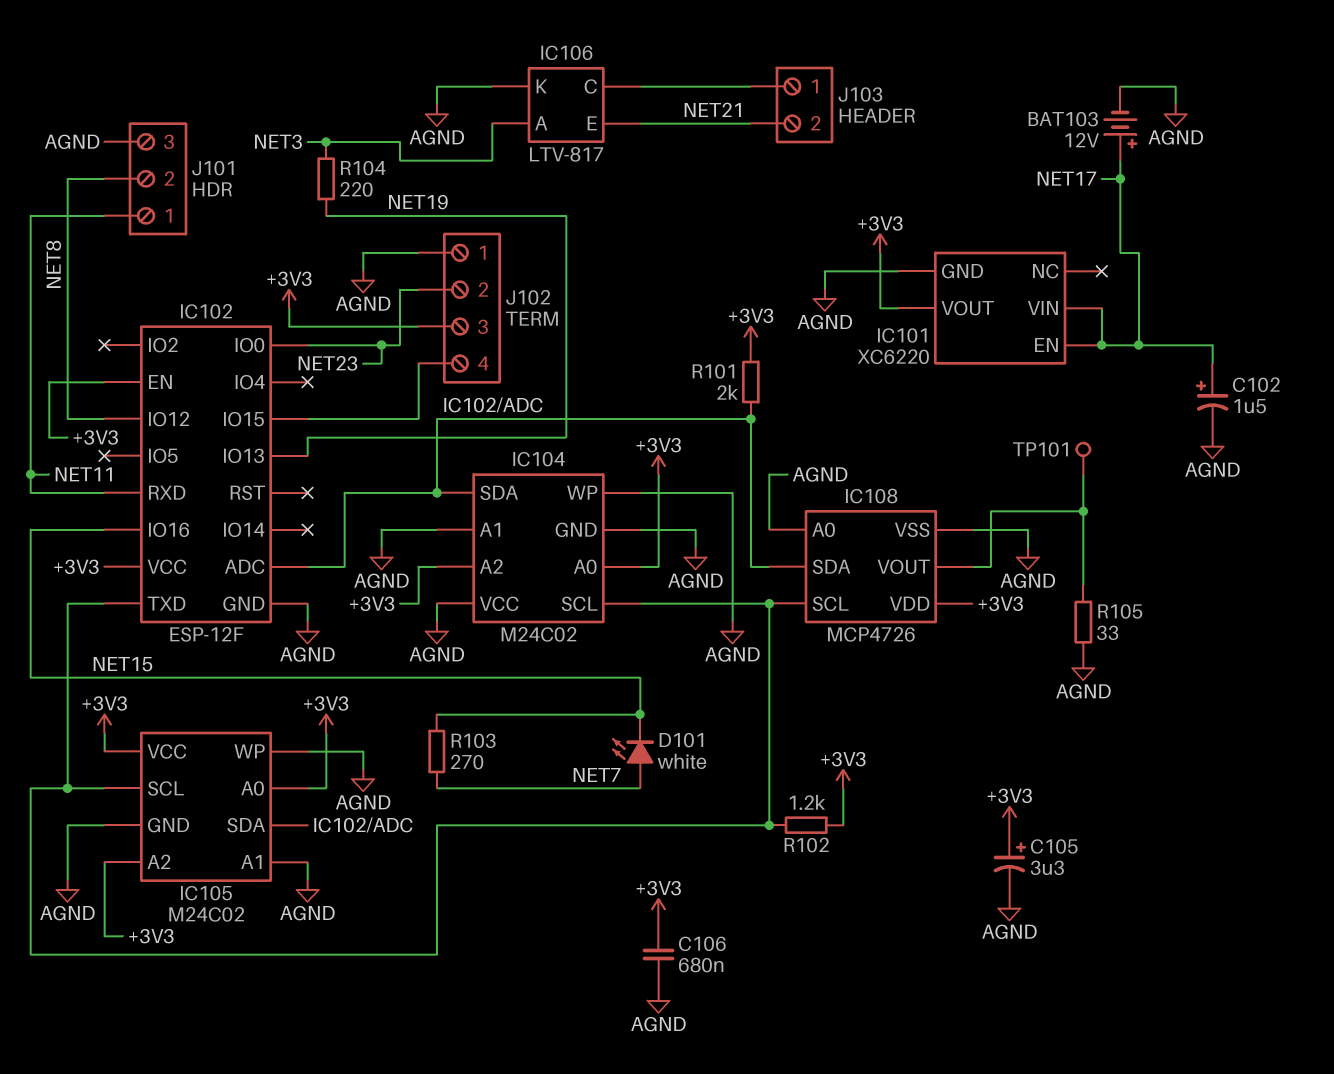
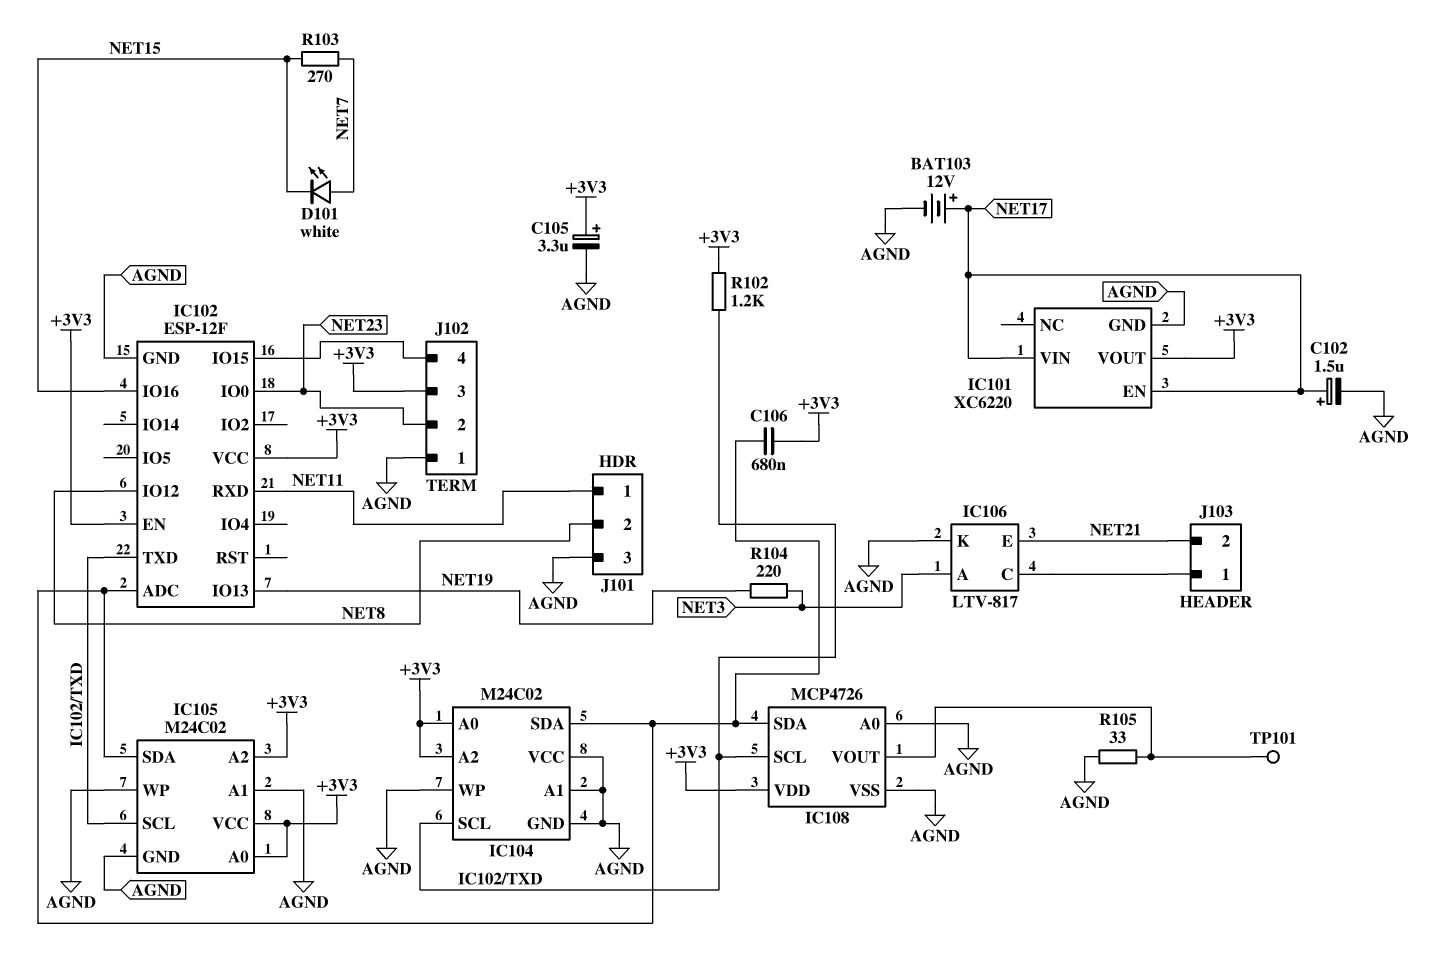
C106: 680nF (+3V3, AGND) -> 680nF (+3V3, IC102/ADC)
R101: 2k (+3V3, IC102/ADC) -> none

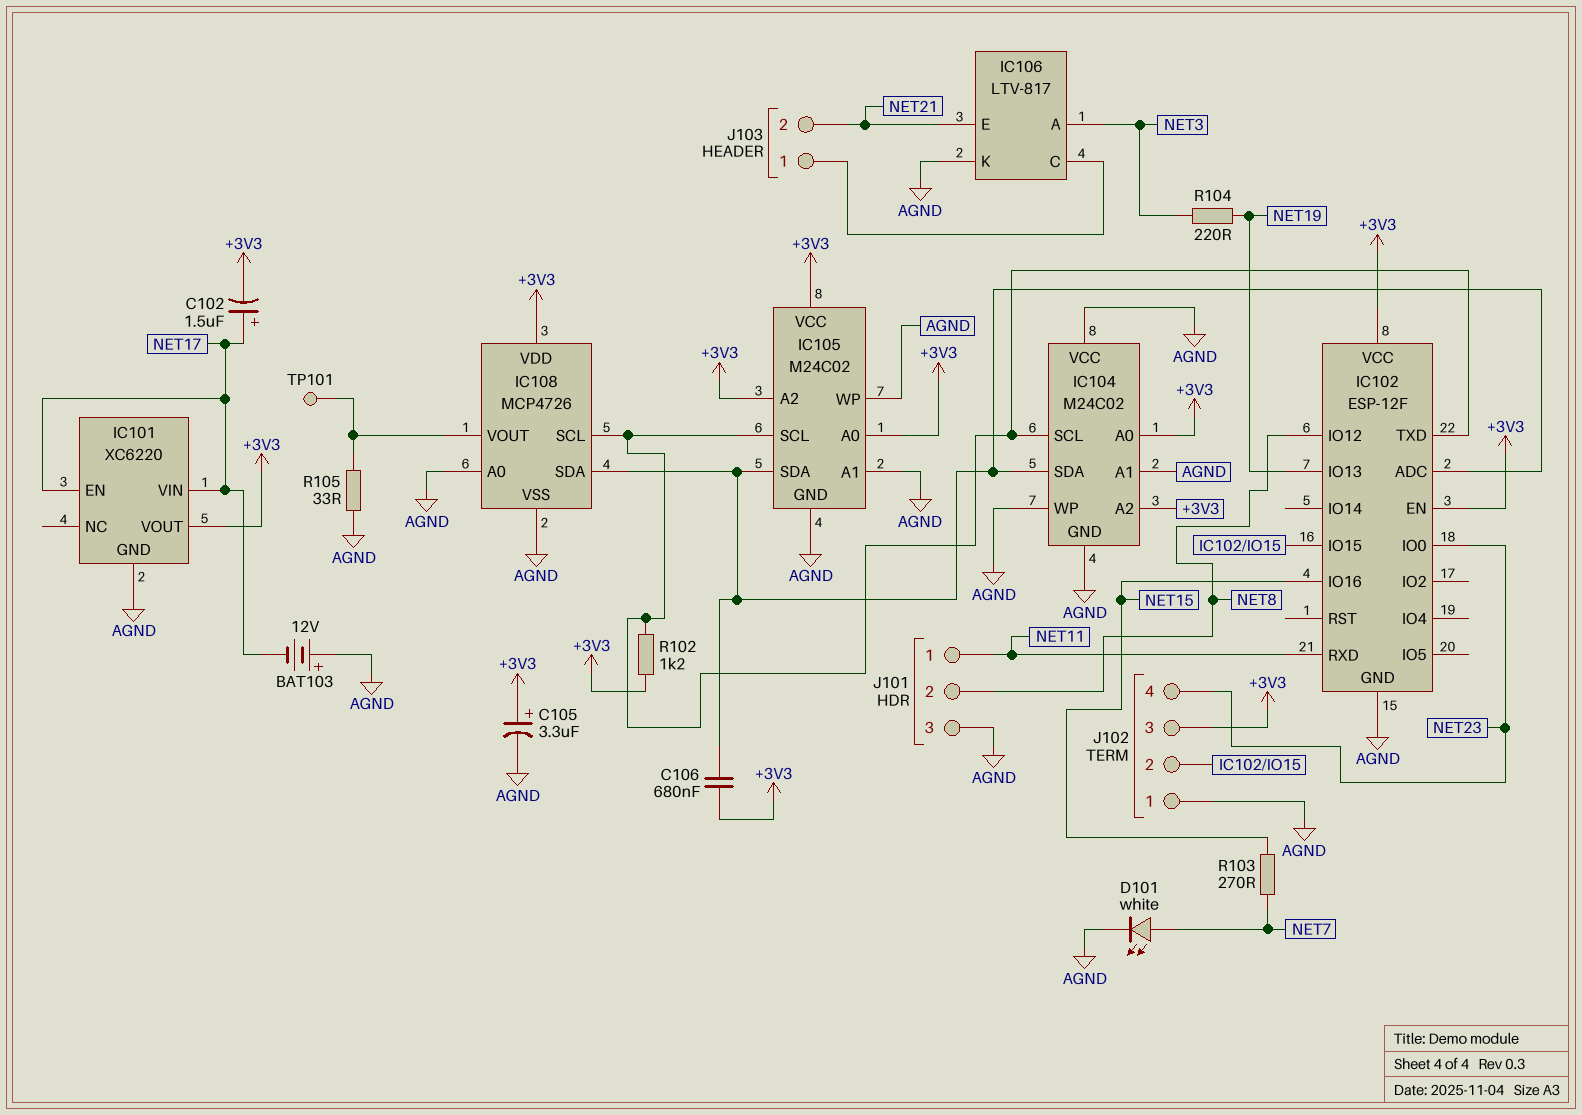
BAT103: 12V (plus NET17, minus AGND) -> 12V (plus AGND, minus NET17)
C102: 1.5uF (plus NET17, minus AGND) -> 1.5uF (plus NET17, minus +3V3)
D101: LED white (A NET7, K NET15) -> LED white (A NET7, K AGND)
J102 pin 2: NET23 -> IC102/IO15
J102 pin 4: IC102/IO15 -> NET23

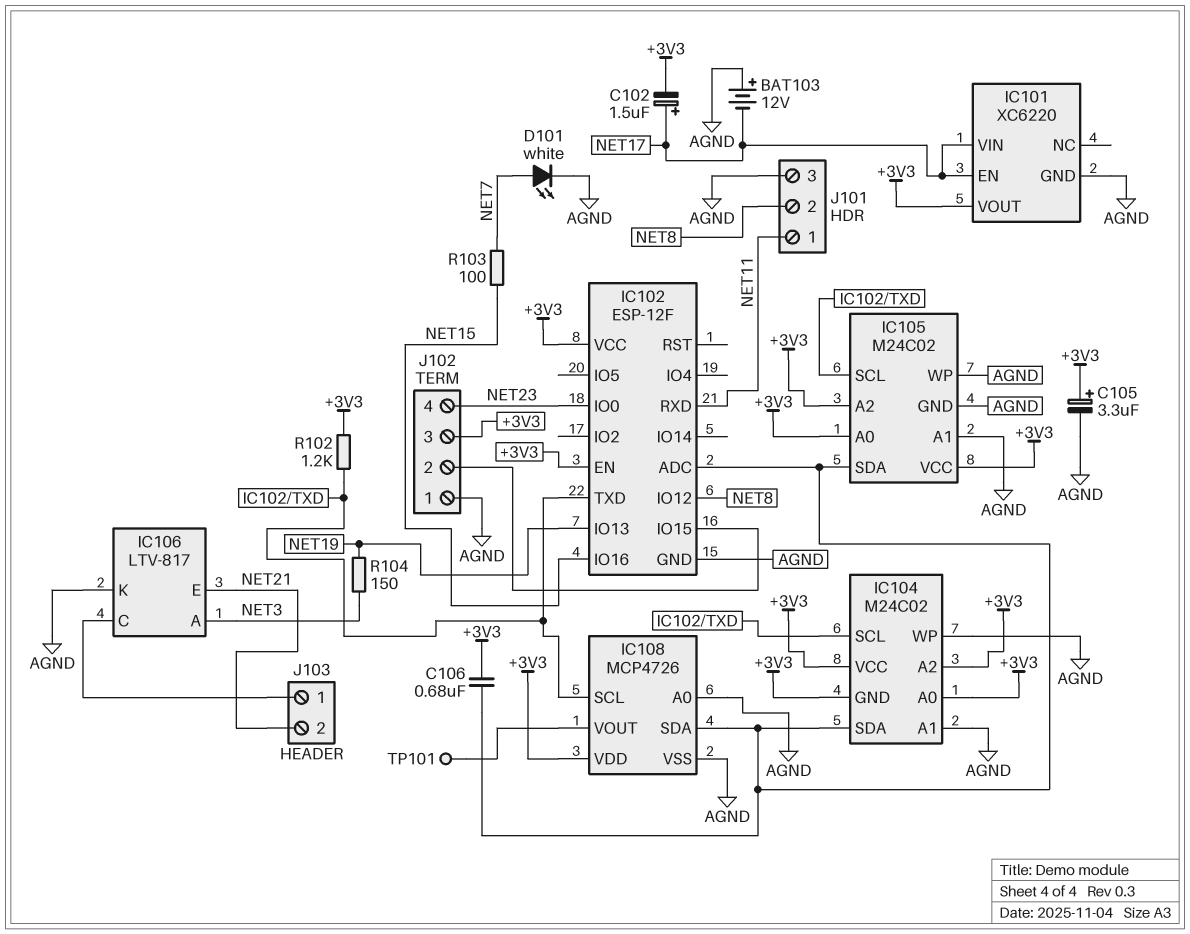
IC104 pin GND: AGND -> +3V3
IC104 pin VCC: AGND -> +3V3
R103: 270 (NET7, NET15) -> 100 (NET7, NET15)
R104: 220 (NET3, NET19) -> 150 (NET3, NET19)
R105: 33 (AGND, IC108/VOUT) -> none

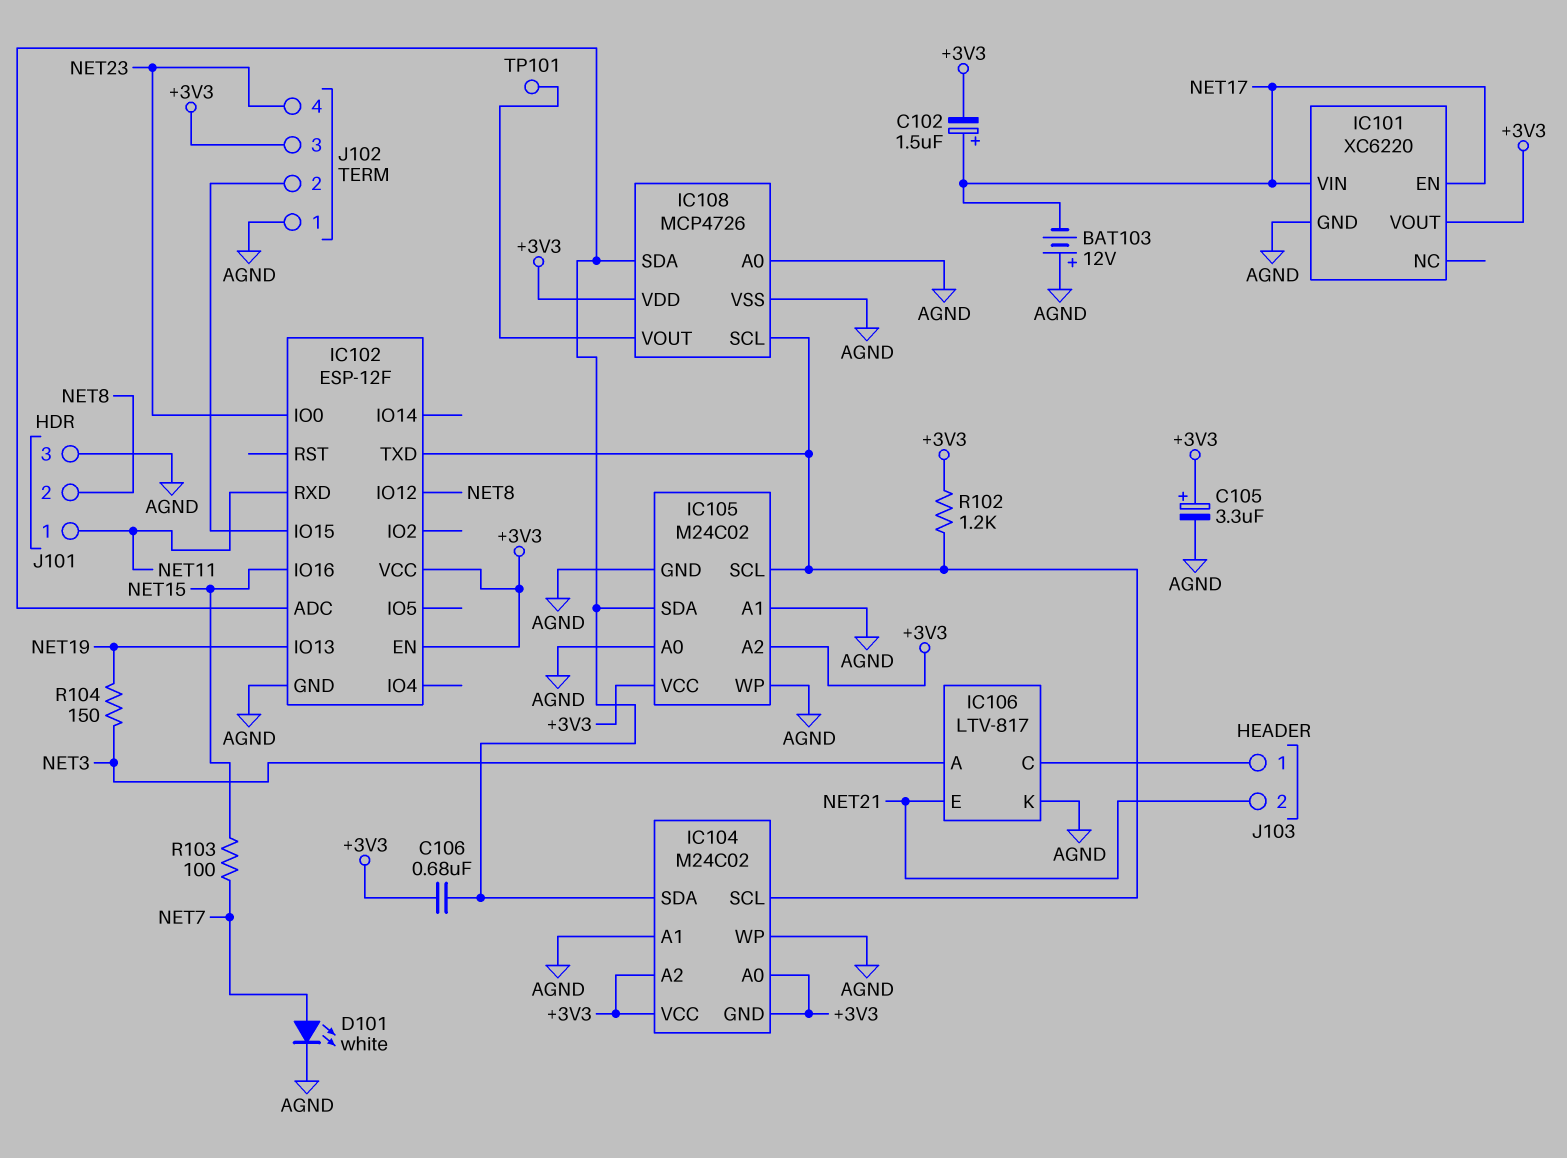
IC105 pin A0: +3V3 -> AGND

